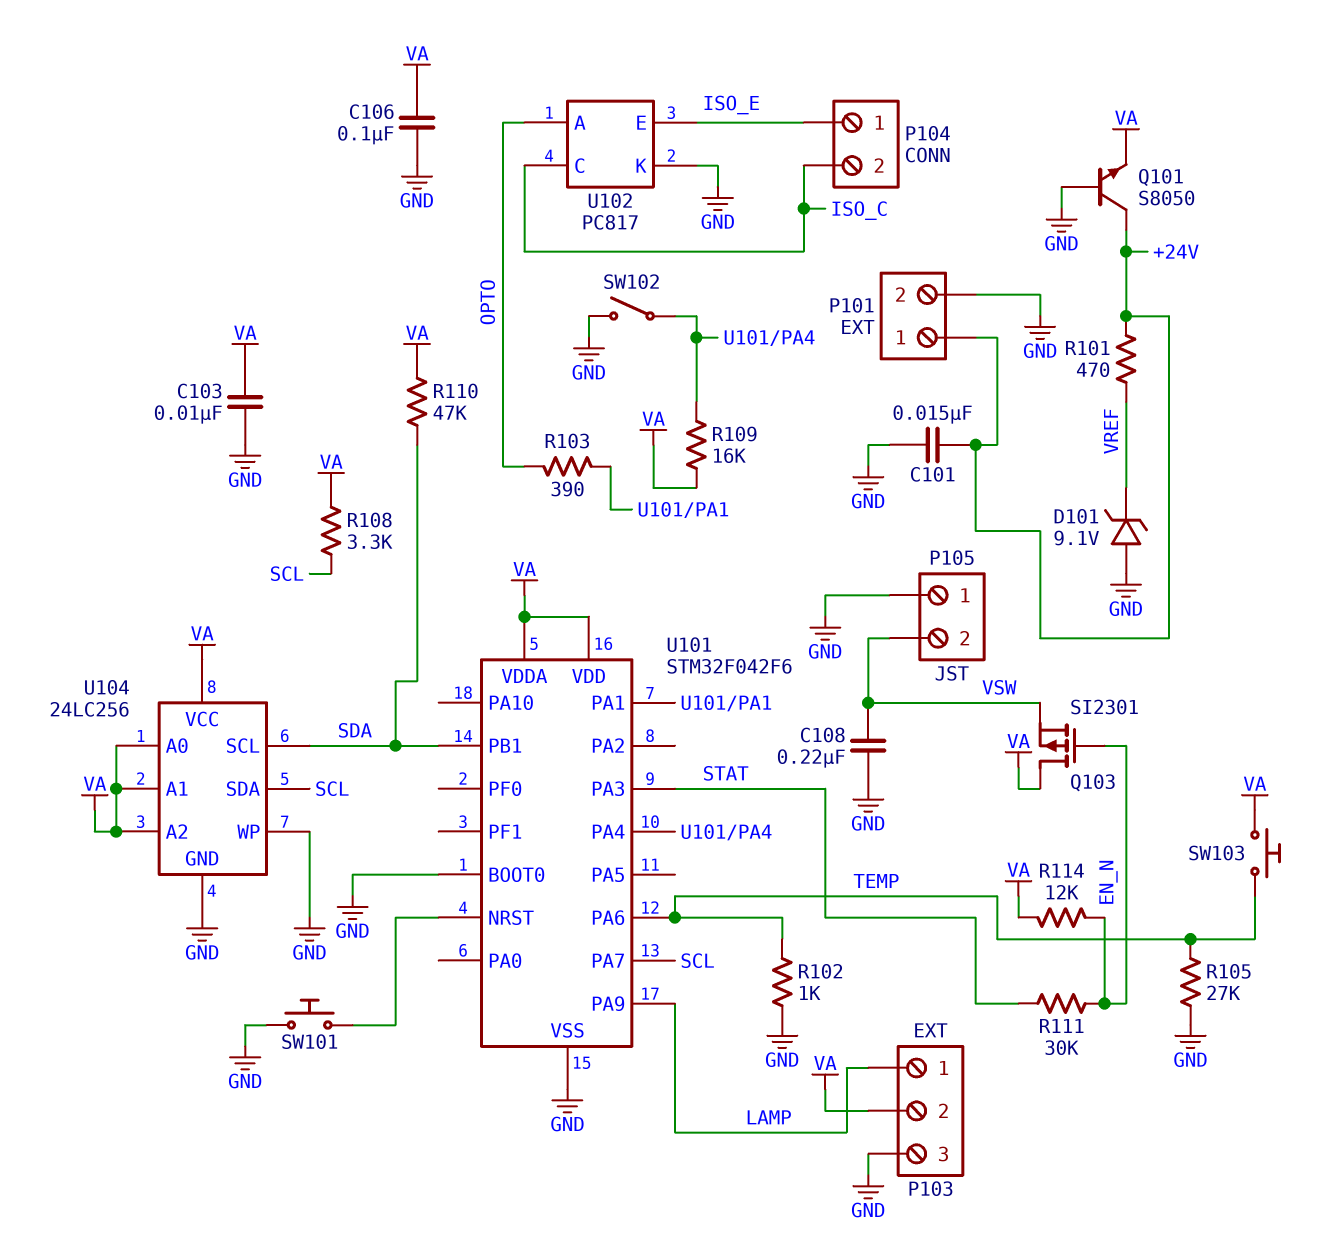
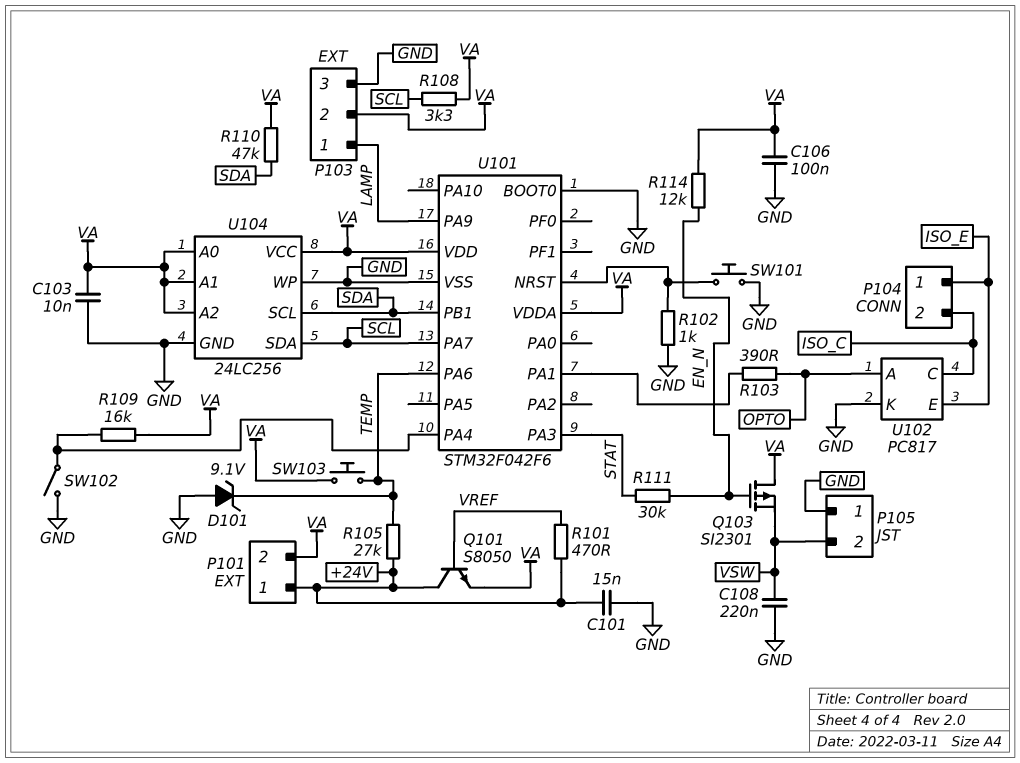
D101: zener 9.1V (A GND, K VREF) -> zener 9.1V (A GND, K TEMP)
P101 pin 2: GND -> VA
Q101: NPN S8050 (B GND, C +24V, E VA) -> NPN S8050 (B VREF, C +24V, E VA)
R102: 1k (GND, TEMP) -> 1k (GND, U101/NRST)
R105: 27k (GND, TEMP) -> 27k (+24V, TEMP)

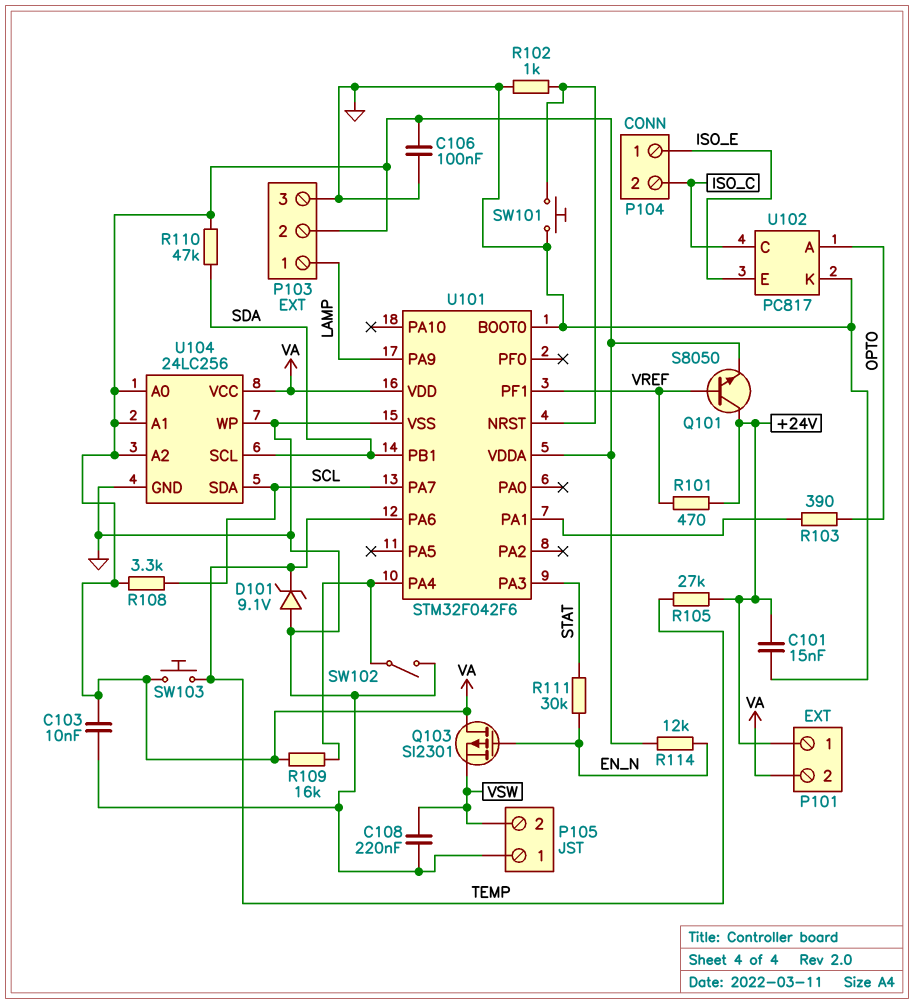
U101 pin PF1: none -> VREF

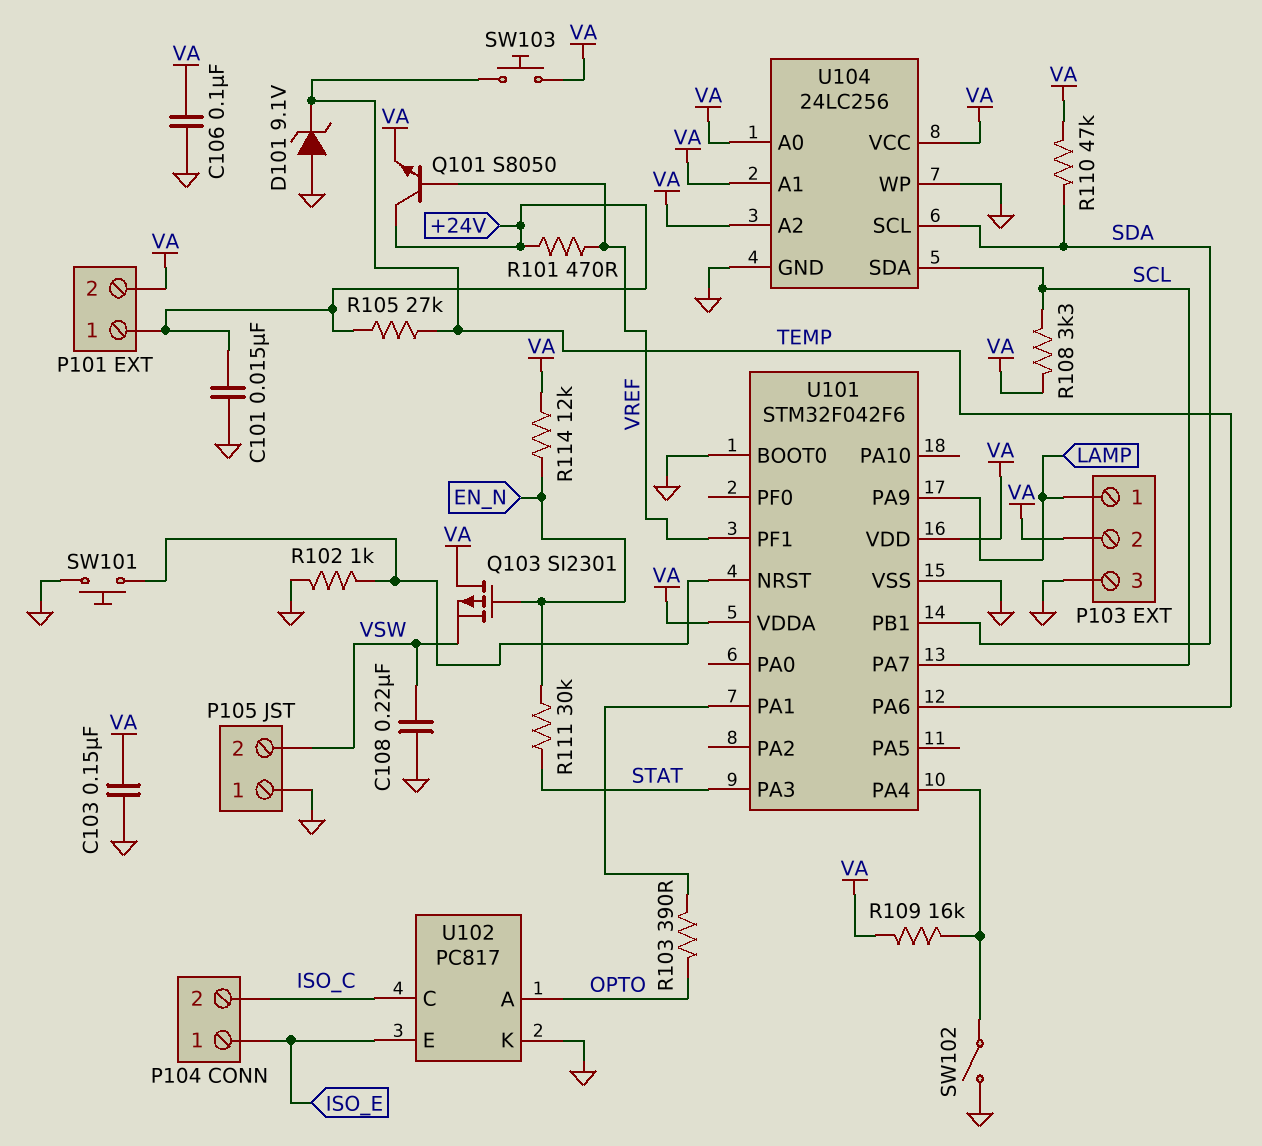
C103: 10nF (GND, VA) -> 150nF (GND, VA)

